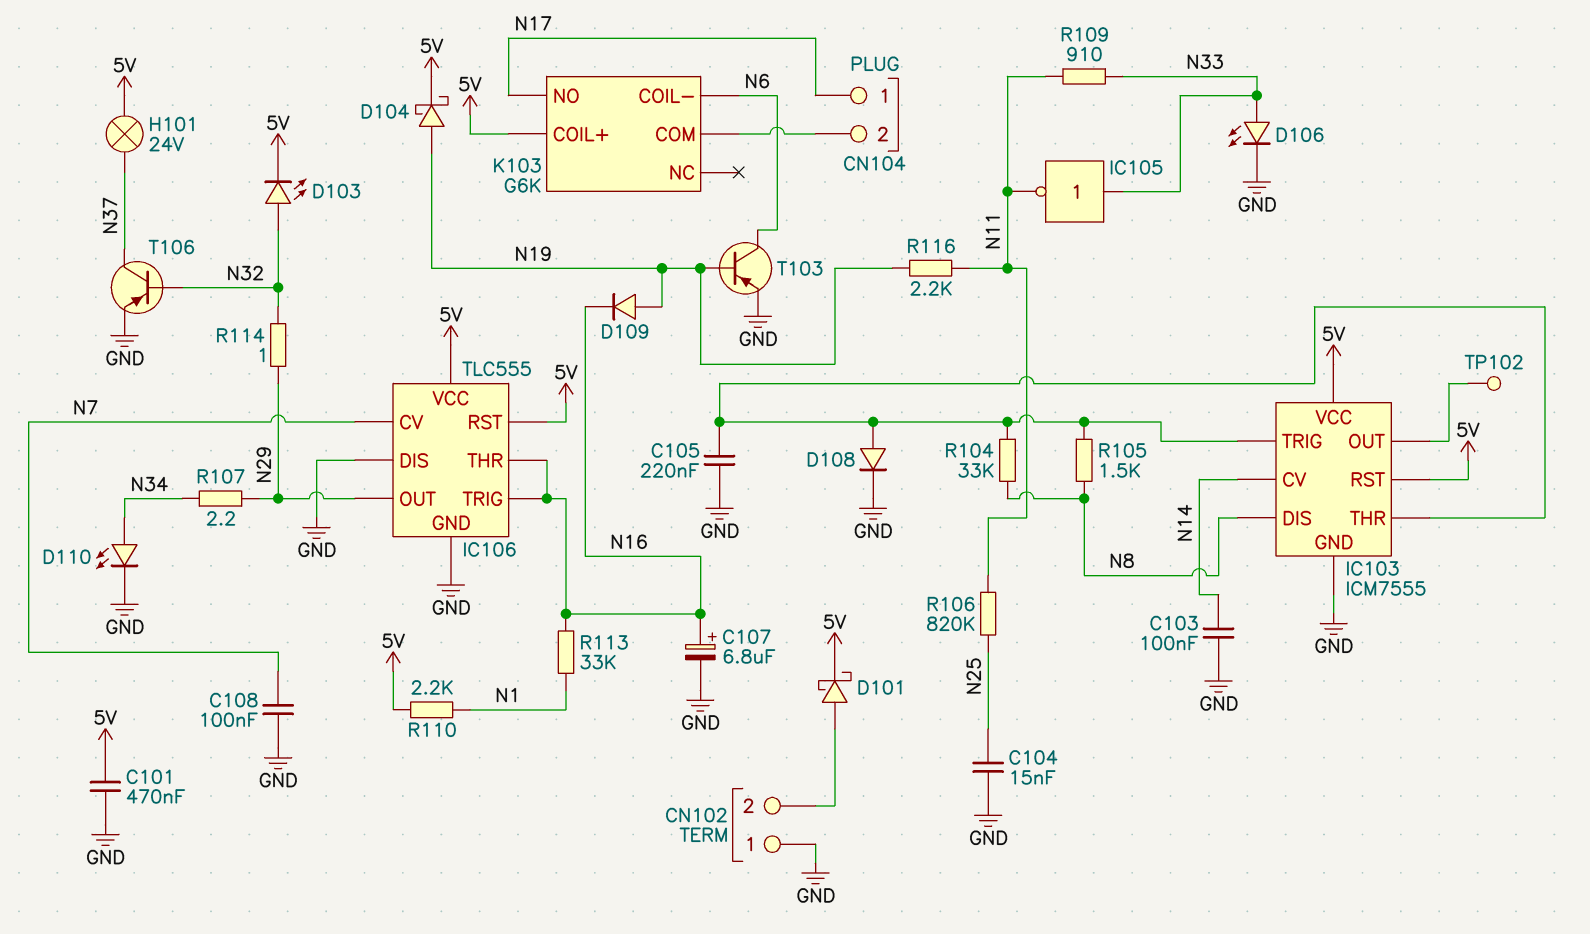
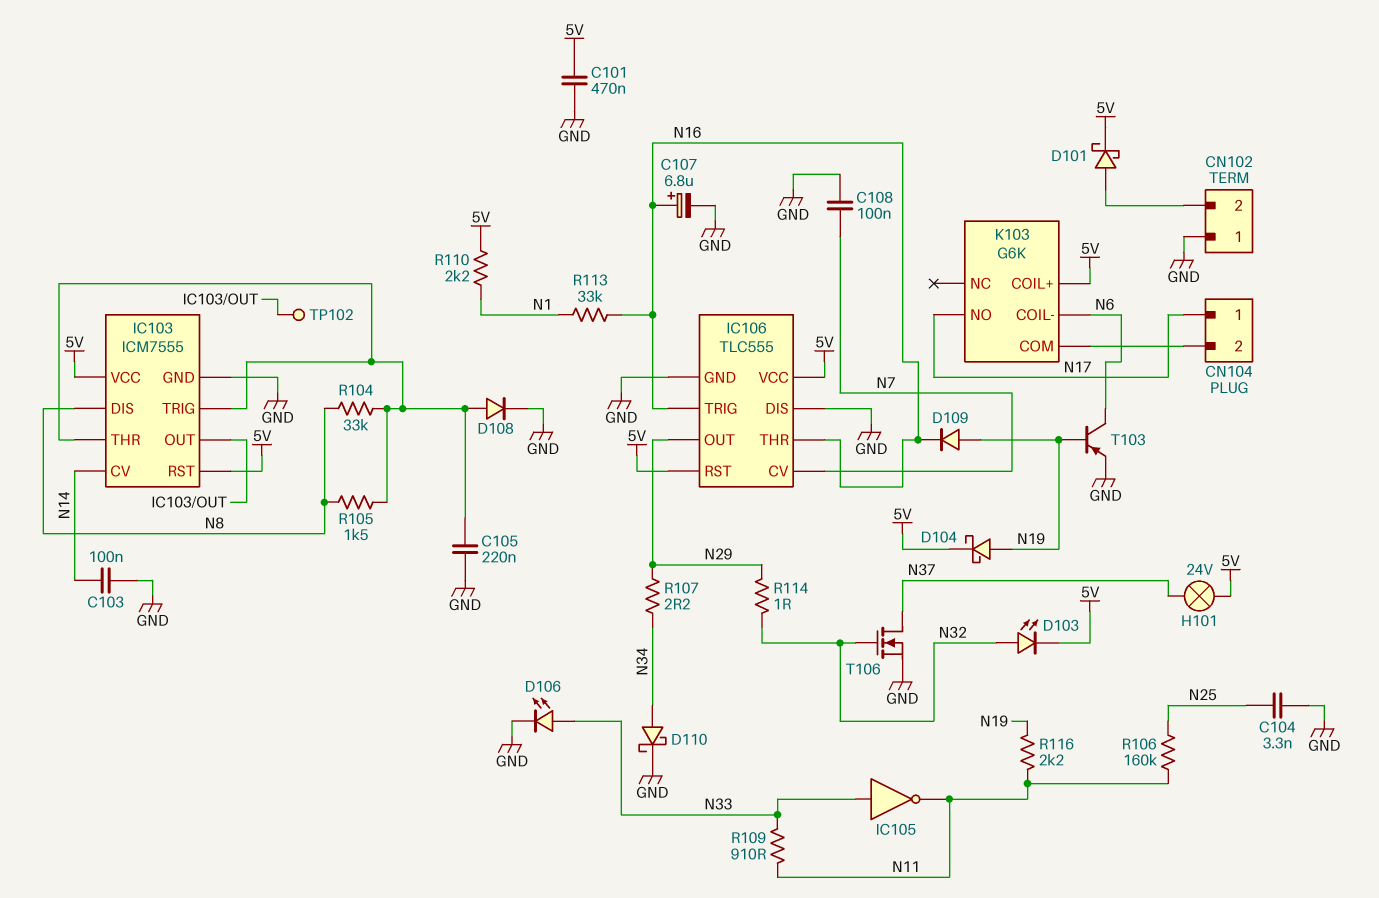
C104: 15nF (GND, N25) -> 3.3nF (GND, N25)
D110: LED (A N34, K GND) -> schottky (A N34, K GND)
R106: 820k (N11, N25) -> 160k (N11, N25)
T106: PNP (B N32, C N37, E GND) -> NMOS (G N32, D N37, S GND)

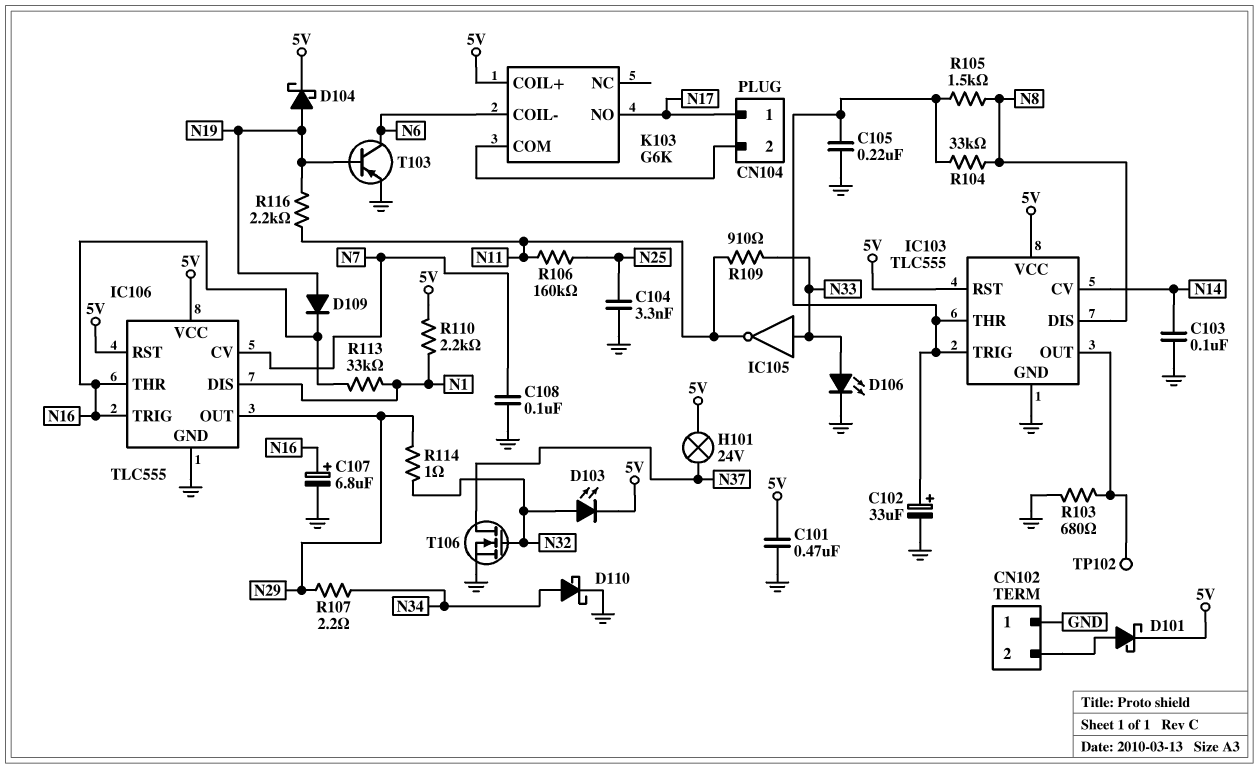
C102: none -> 33uF (plus IC103/THR, minus GND)
D108: diode (A IC103/THR, K GND) -> none
IC103: ICM7555 -> TLC555
IC106 pin DIS: GND -> N1
R103: none -> 680 (GND, IC103/OUT)

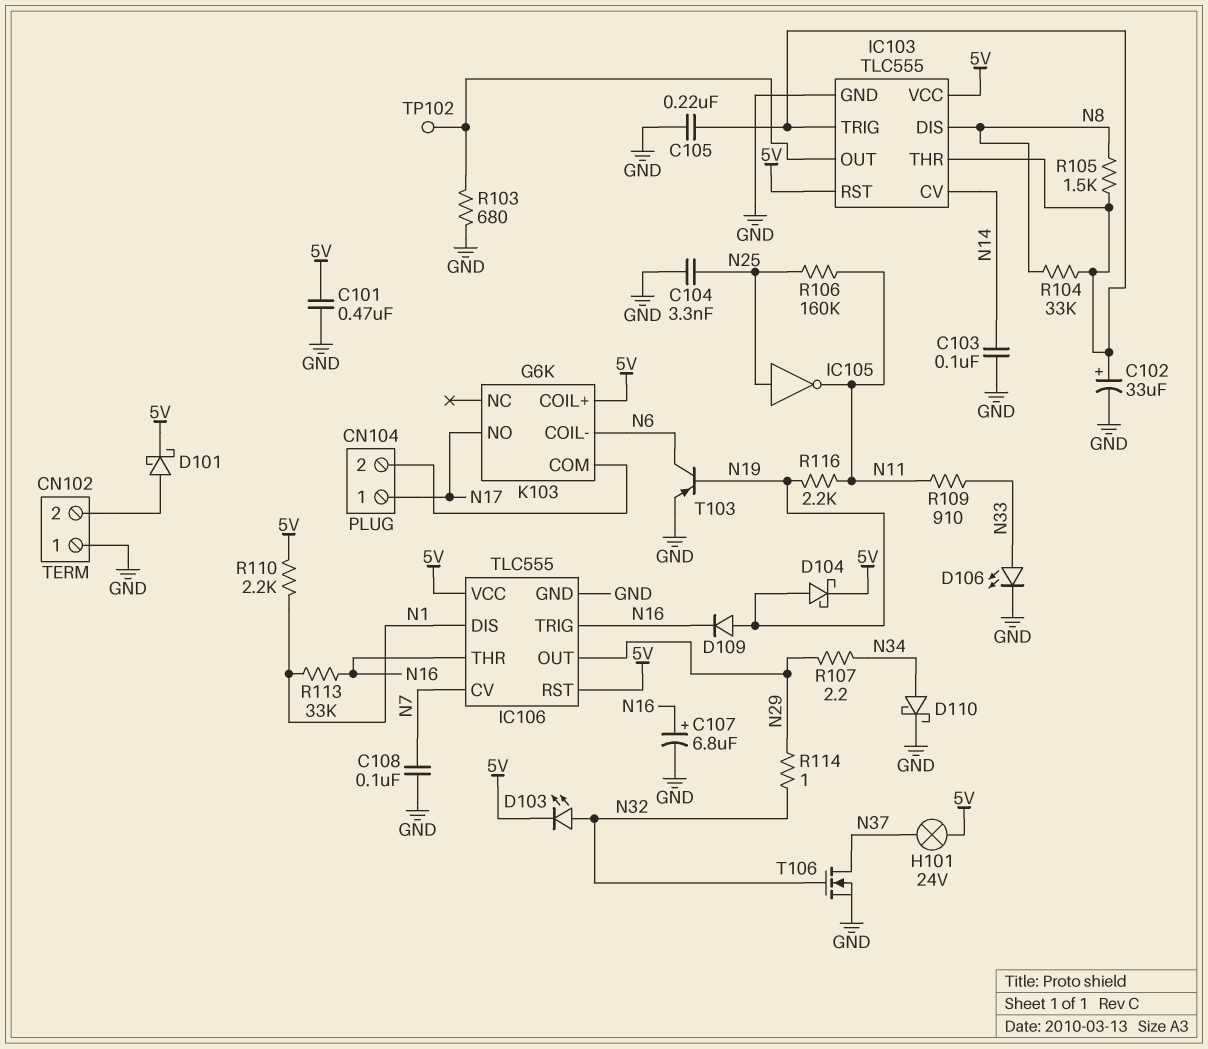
IC105: NOT (in N33, out N11) -> NOT (in N25, out N11)

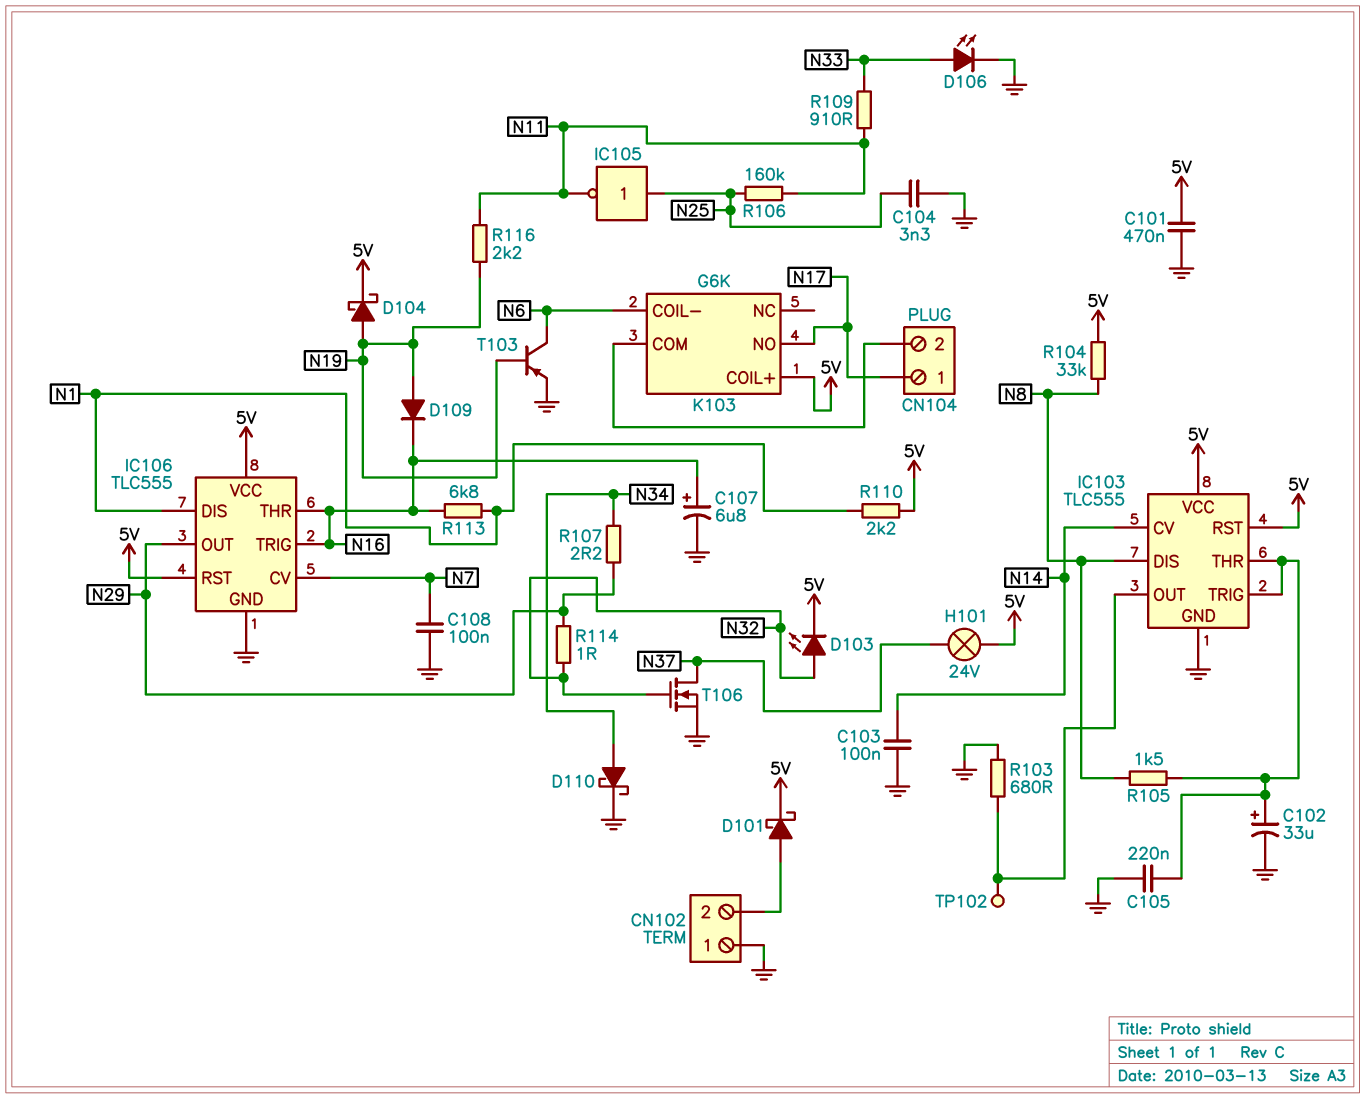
R104: 33k (IC103/THR, N8) -> 33k (5V, N8)
R113: 33k (N1, N16) -> 6.8k (N1, N16)

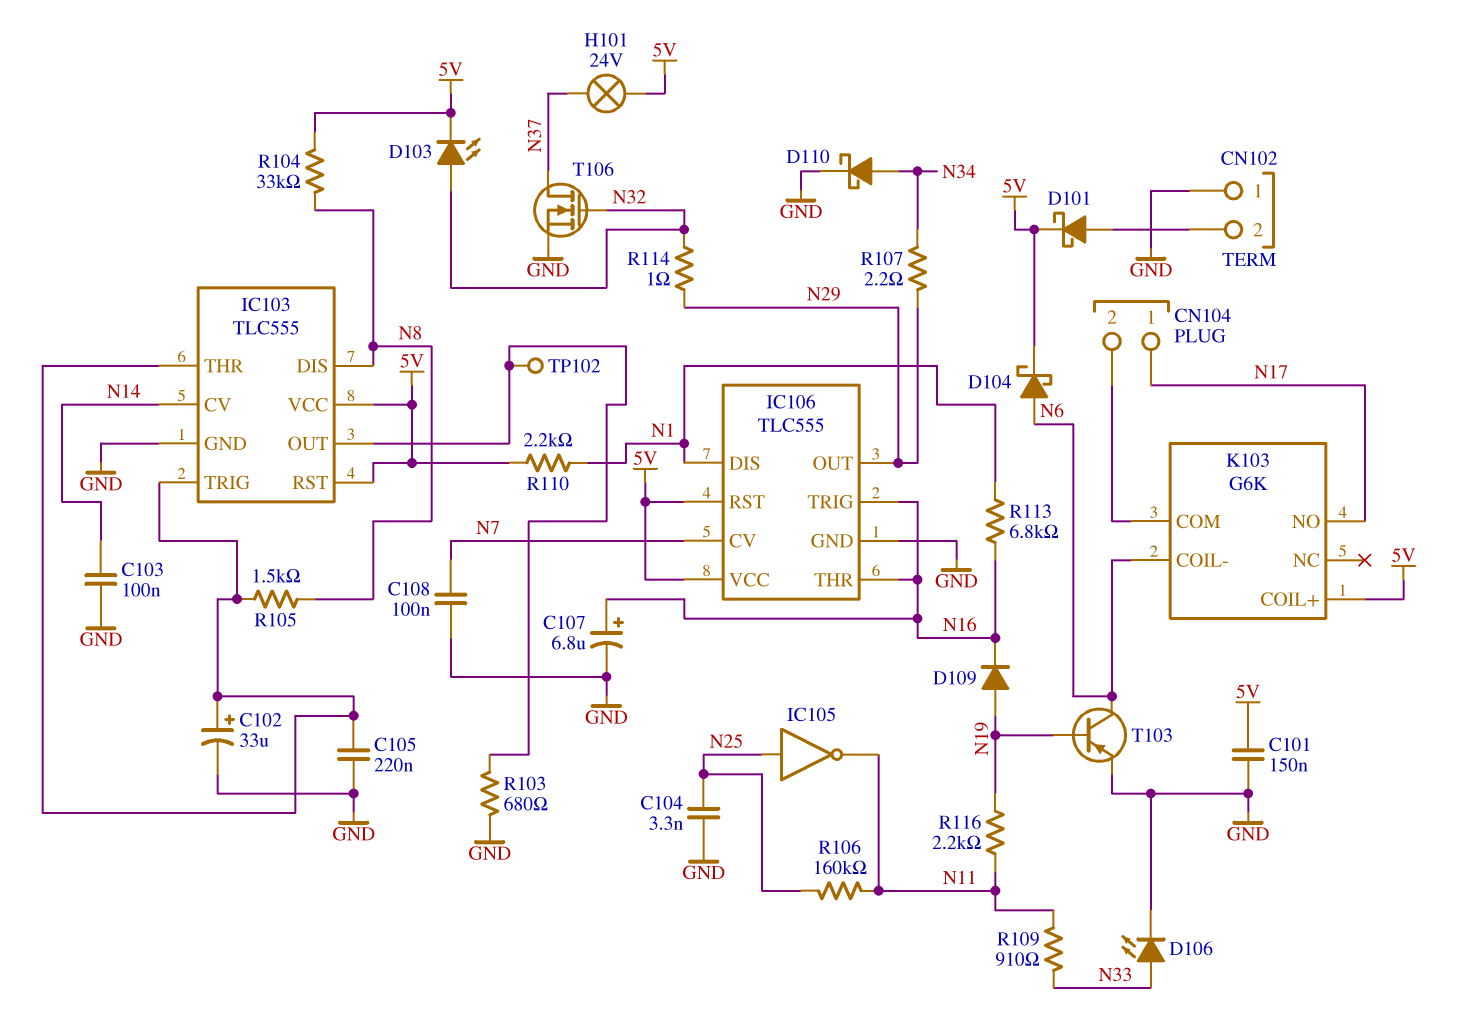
C101: 470nF (5V, GND) -> 150nF (5V, GND)
D104: schottky (A N19, K 5V) -> schottky (A N6, K 5V)

